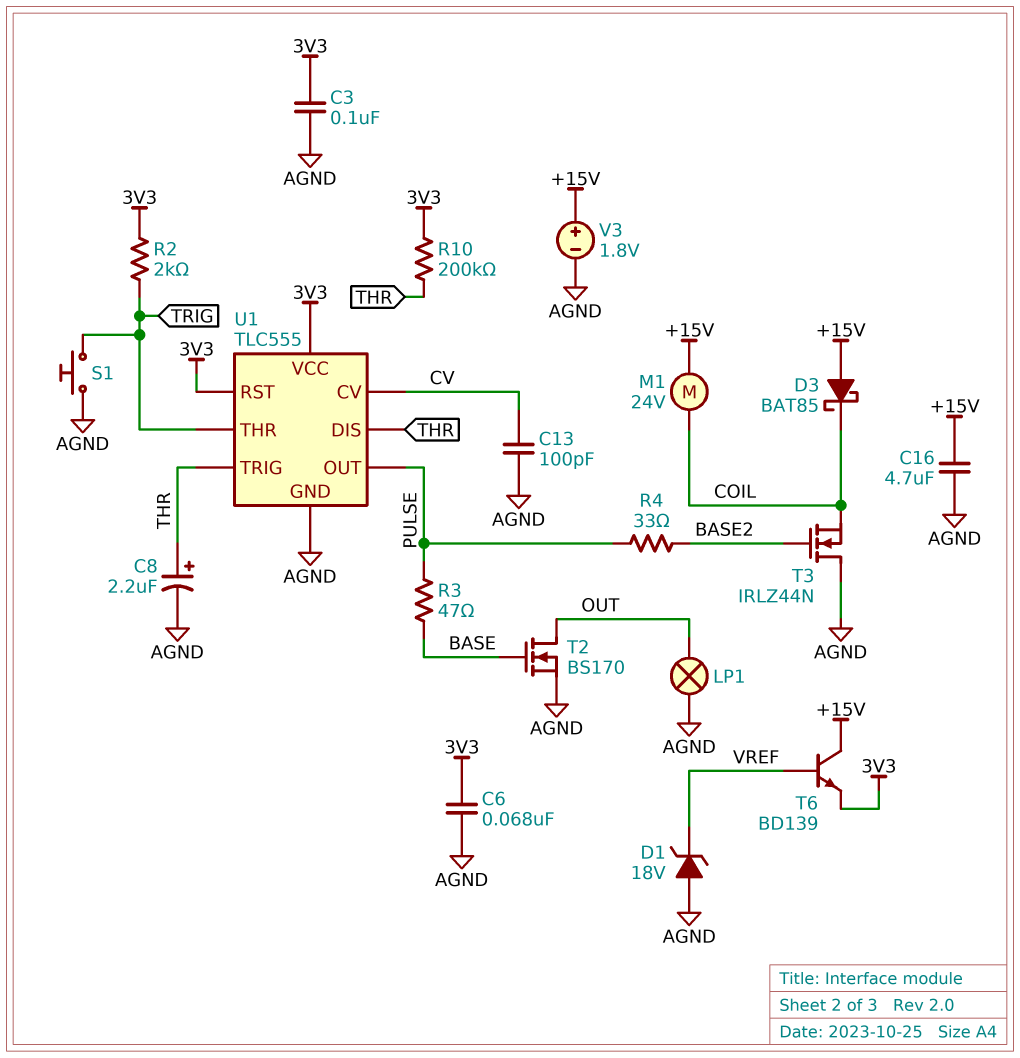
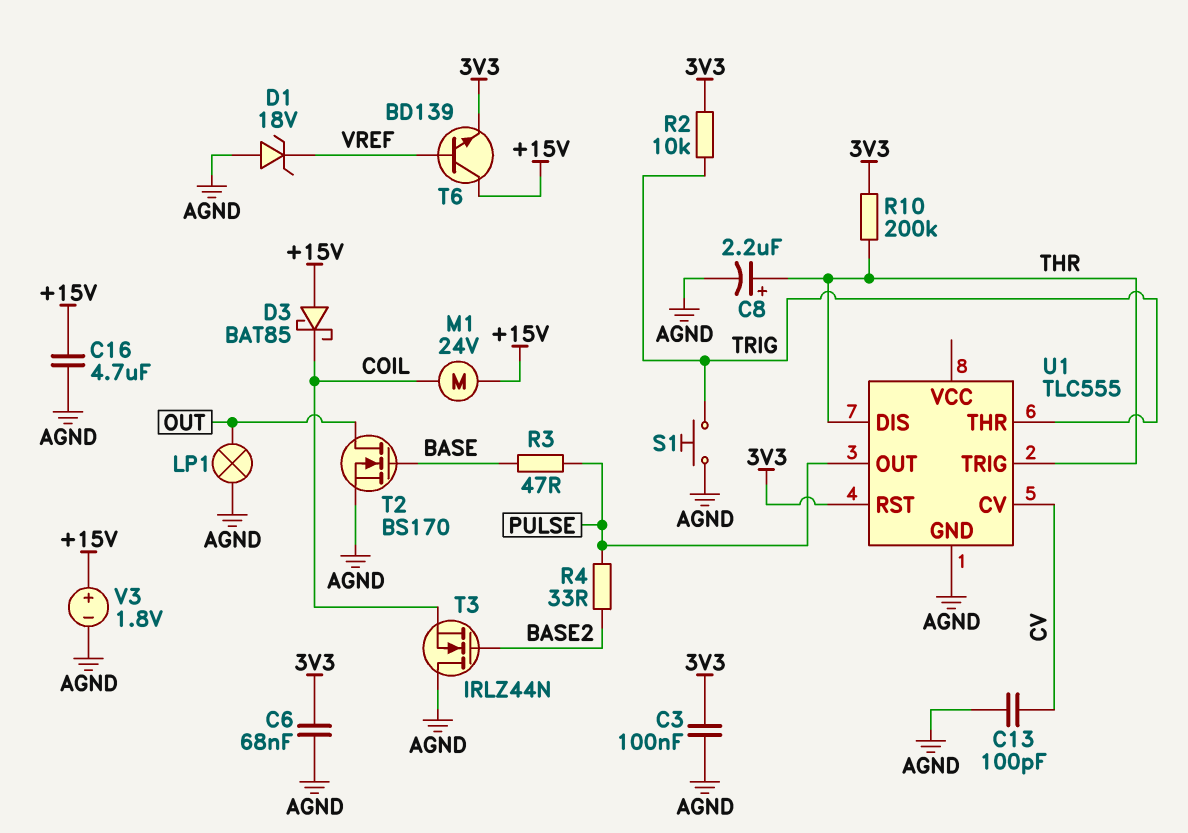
R2: 2k (3V3, TRIG) -> 10k (3V3, TRIG)
U1 pin VCC: 3V3 -> none

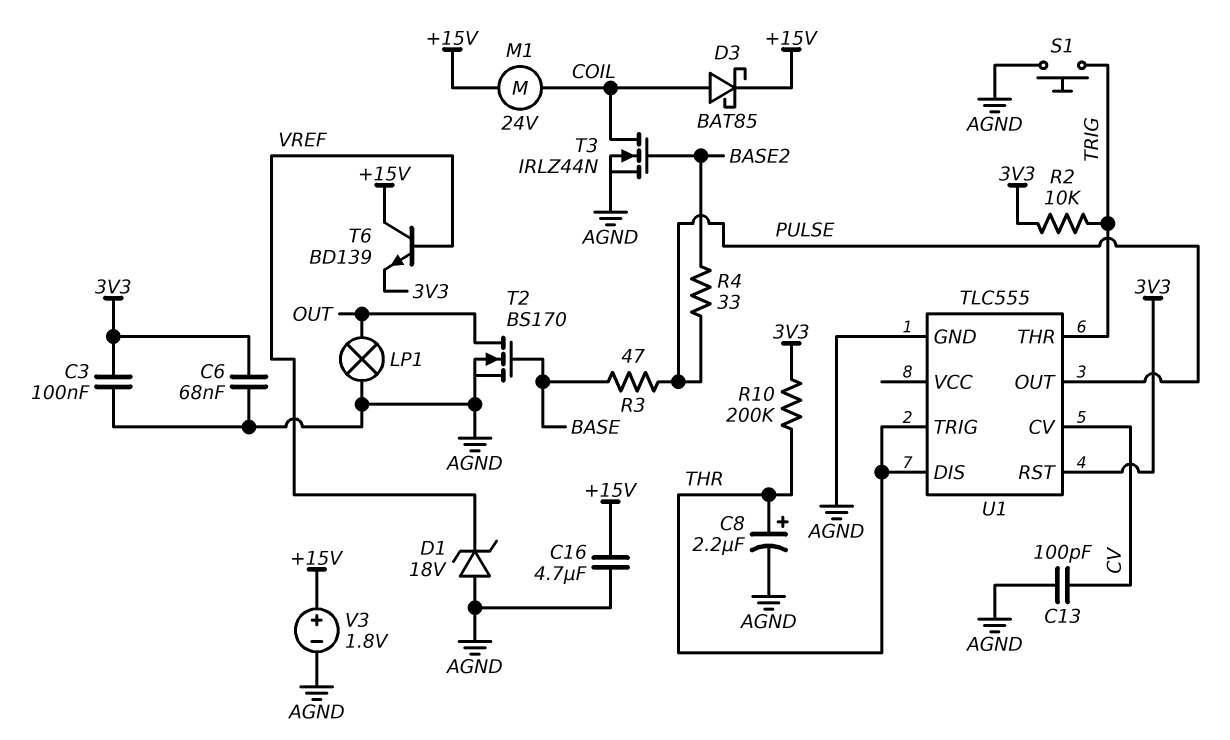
D3: schottky BAT85 (A +15V, K COIL) -> schottky BAT85 (A COIL, K +15V)
T3: NMOS IRLZ44N (G BASE2, D AGND, S COIL) -> NMOS IRLZ44N (G BASE2, D COIL, S AGND)

